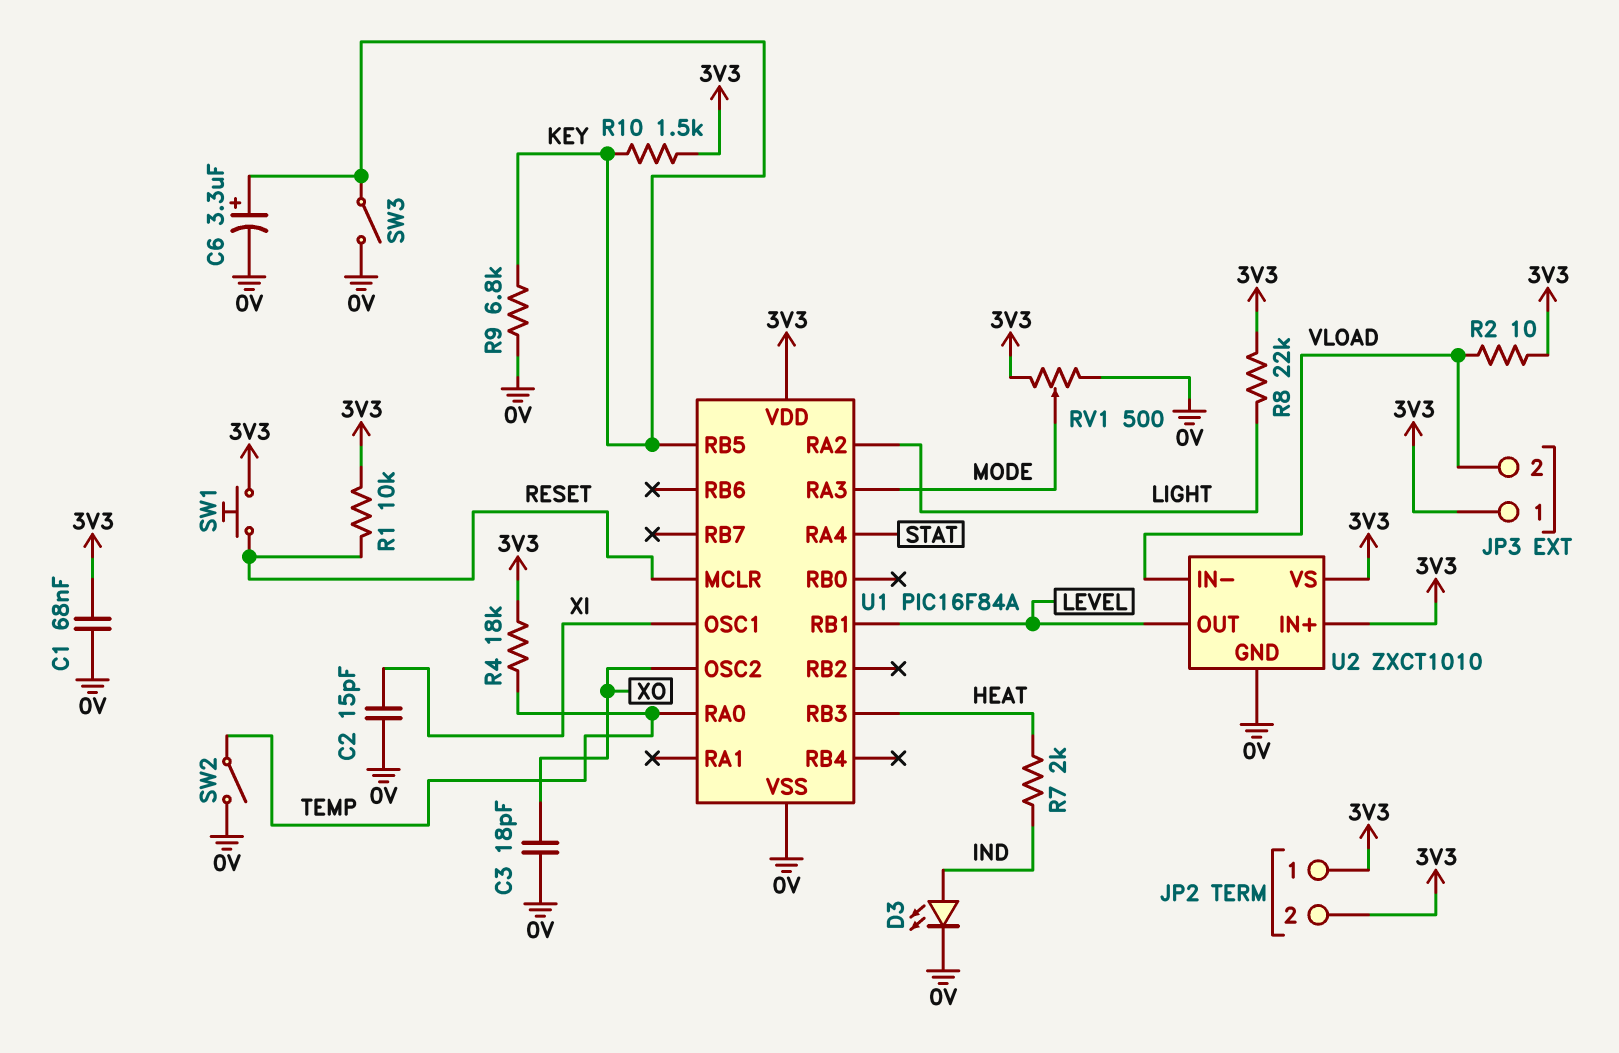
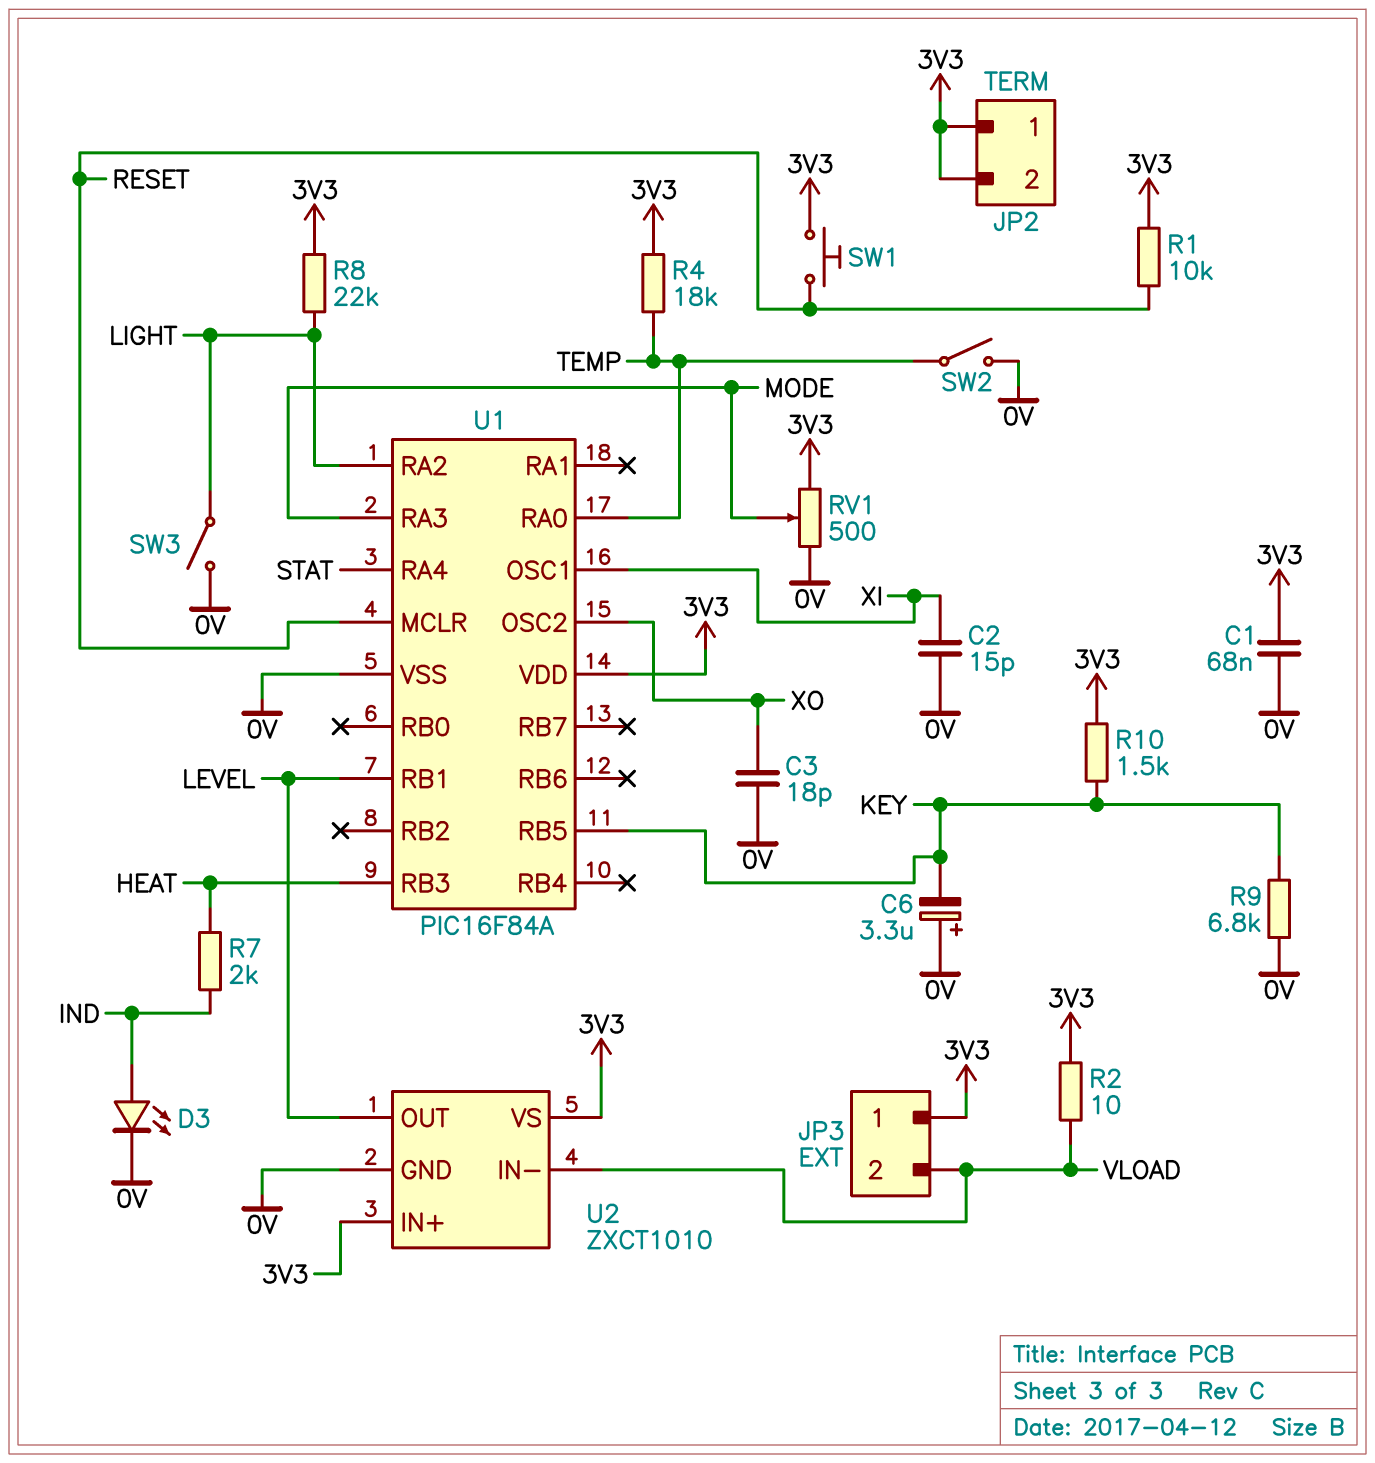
C6: 3.3uF (plus KEY, minus 0V) -> 3.3uF (plus 0V, minus KEY)
SW3: switch (0V, KEY) -> switch (0V, LIGHT)

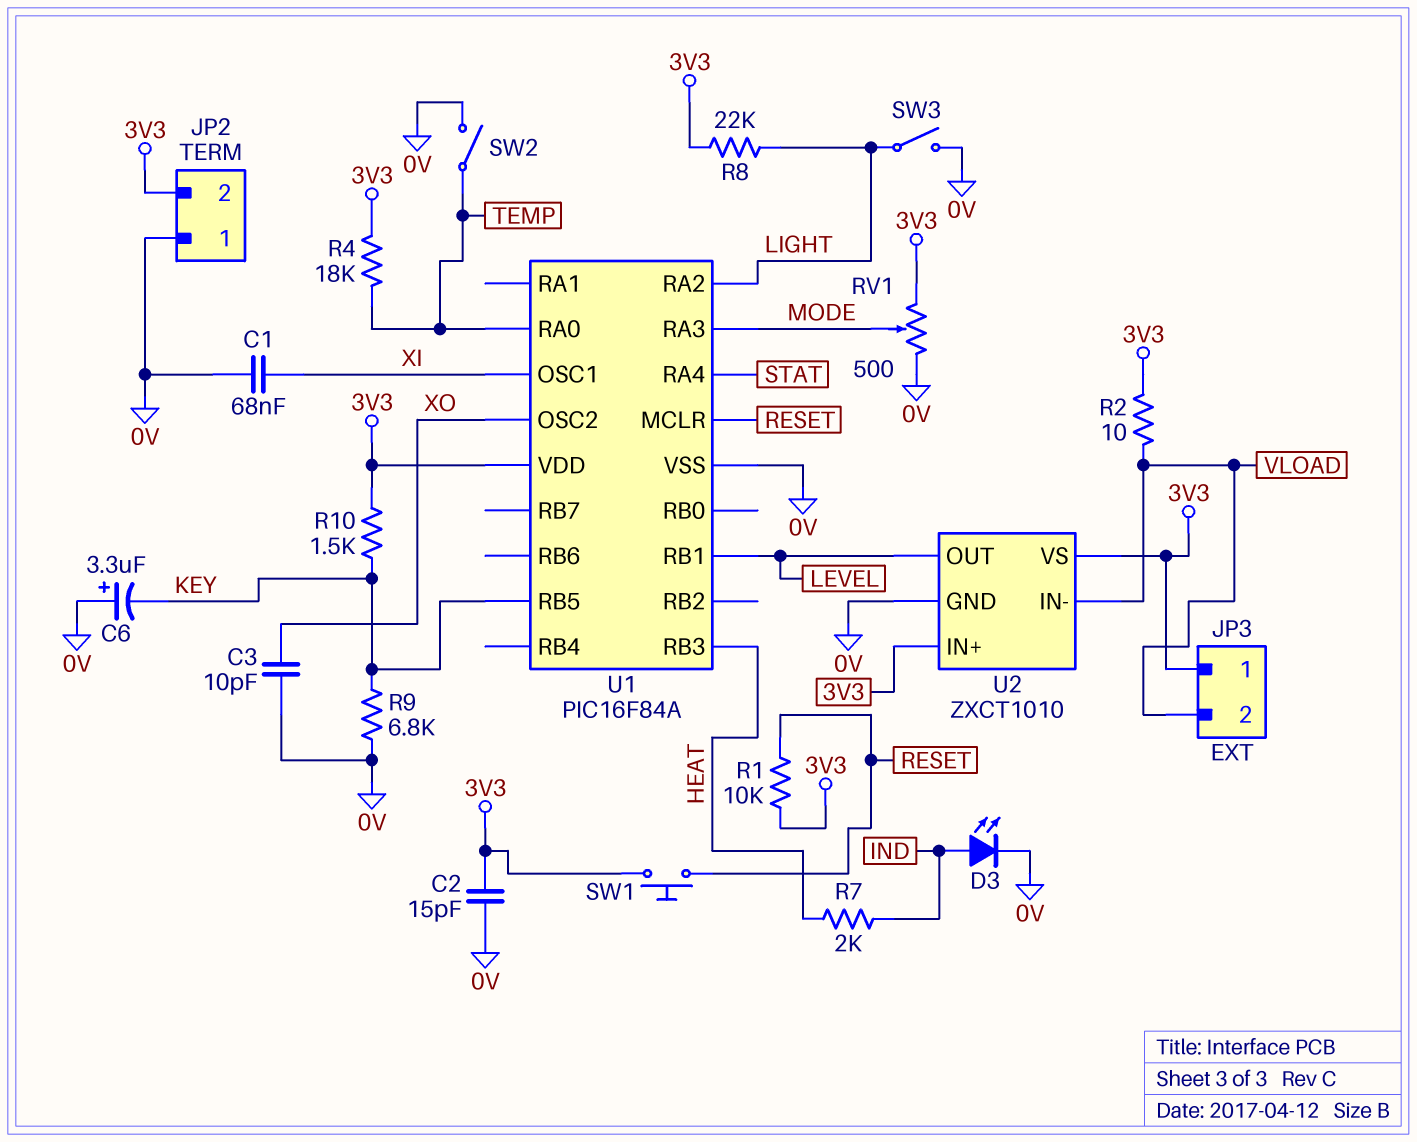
C1: 68nF (0V, 3V3) -> 68nF (0V, XI)
C2: 15pF (0V, XI) -> 15pF (0V, 3V3)
C3: 18pF (0V, XO) -> 10pF (0V, XO)
JP2 pin 1: 3V3 -> 0V

